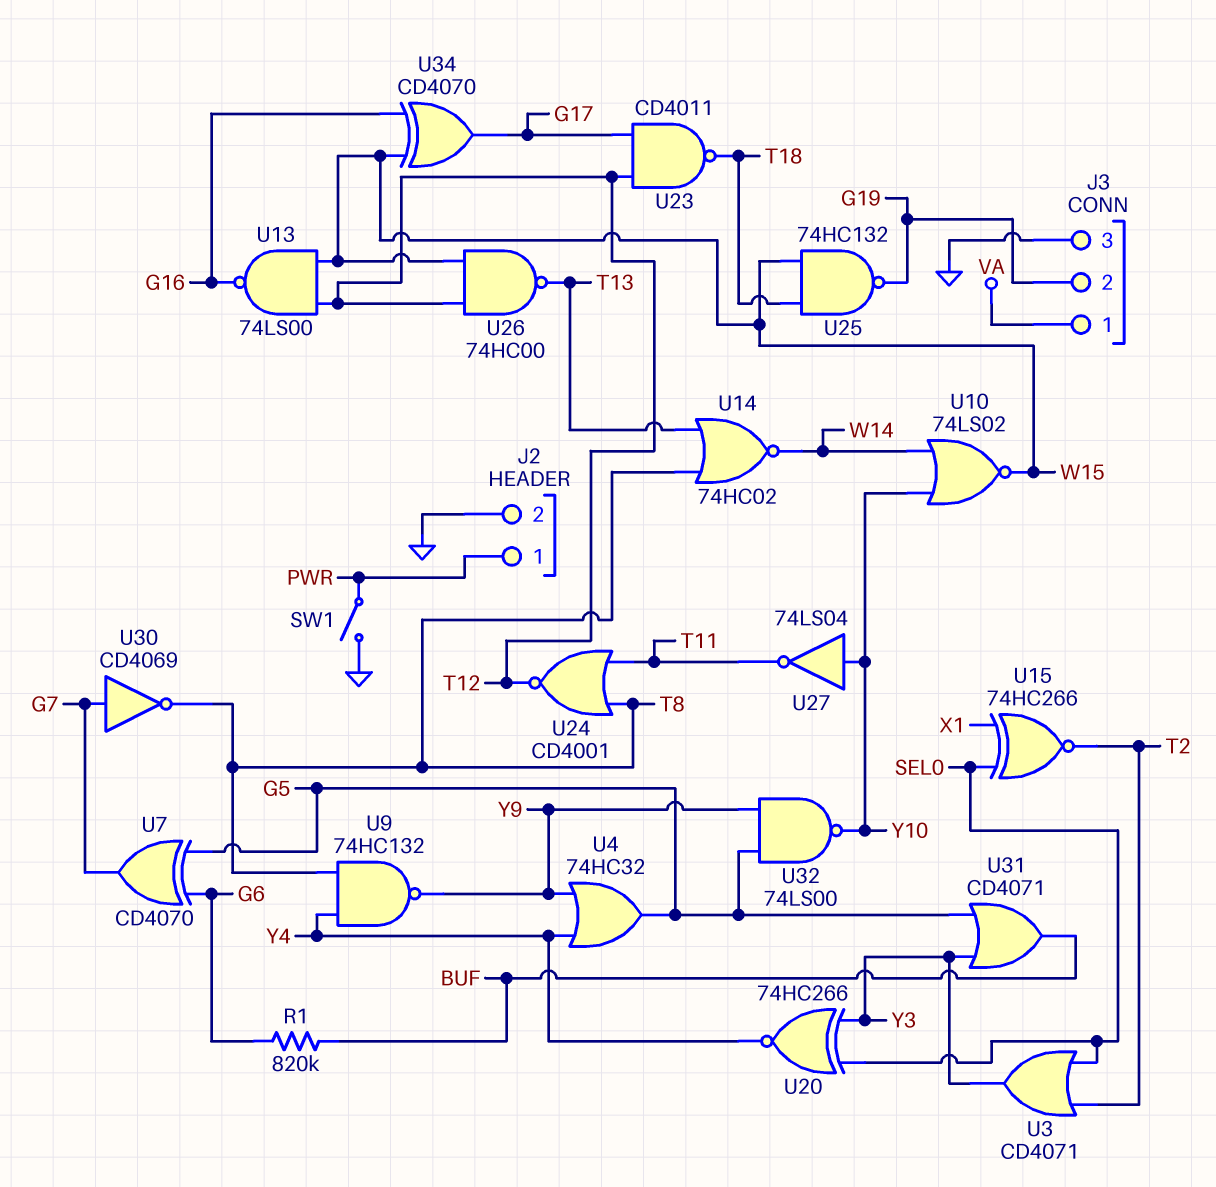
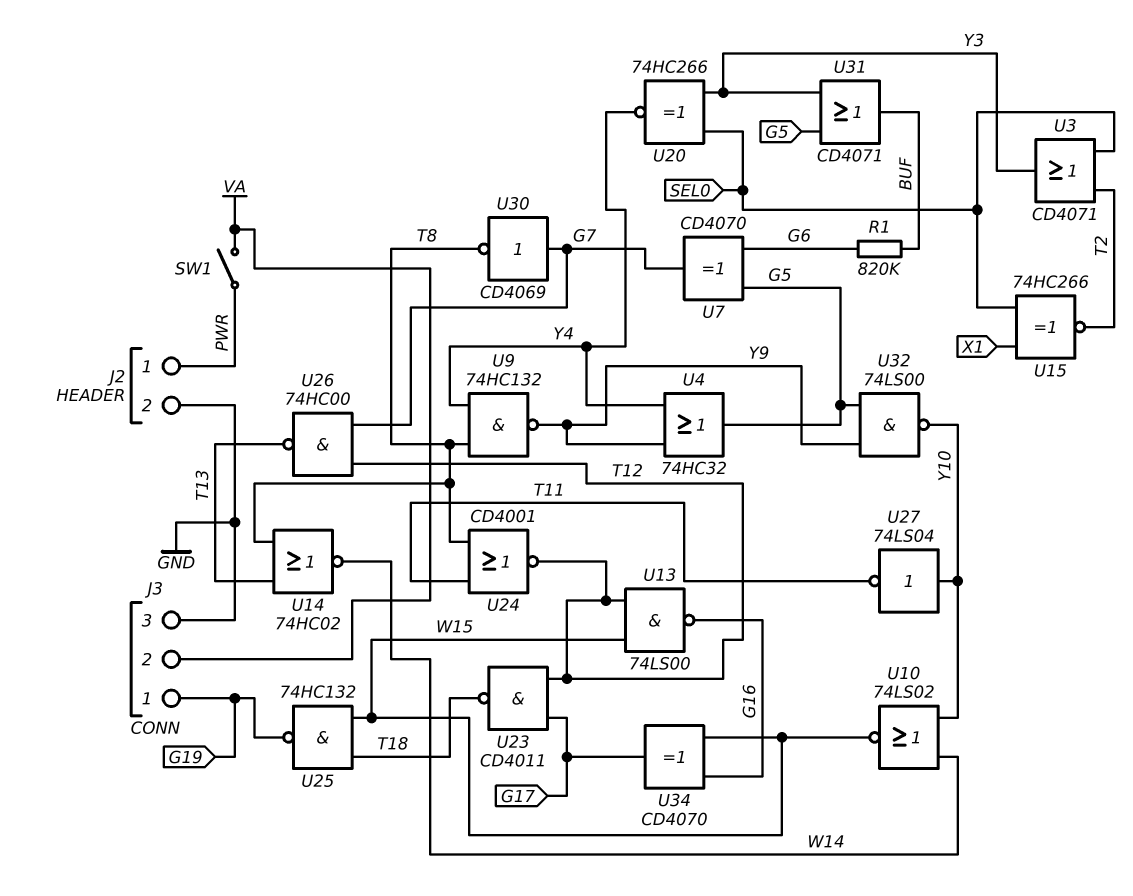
J3 pin 1: VA -> G19
J3 pin 2: G19 -> VA
SW1: switch (GND, PWR) -> switch (PWR, VA)
U26: NAND 74HC00 (in T12, in W15, out T13) -> NAND 74HC00 (in G7, in T12, out T13)

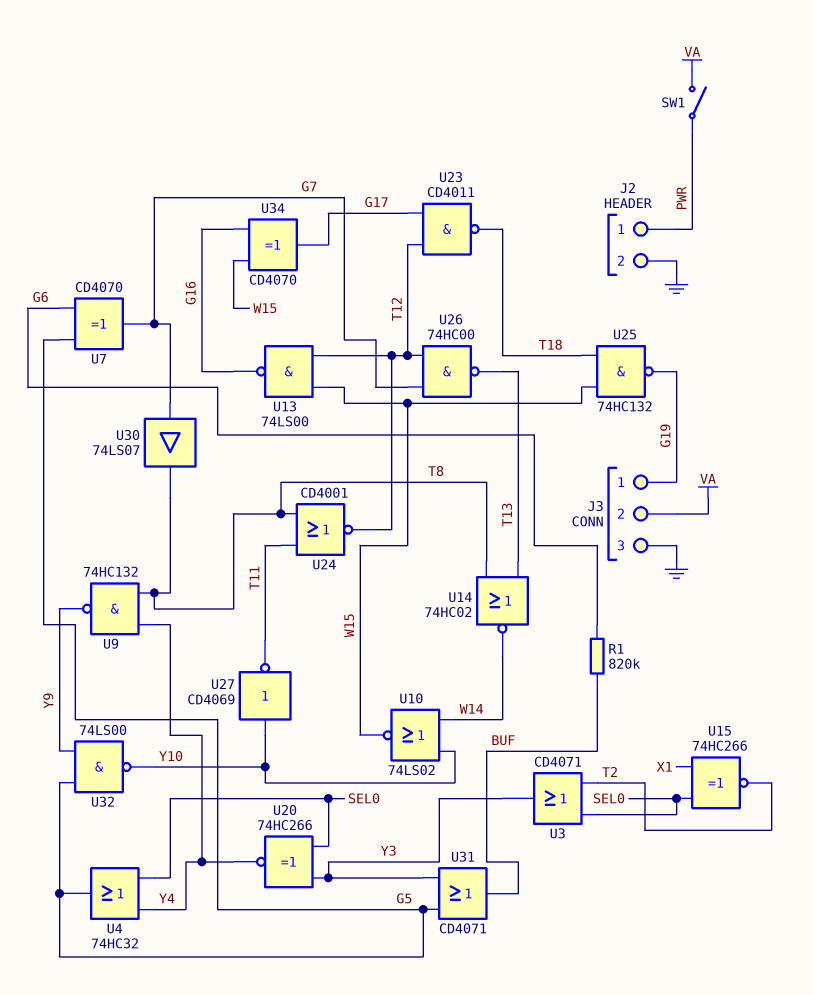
U4: OR 74HC32 (in Y4, in Y9, out G5) -> OR 74HC32 (in SEL0, in Y4, out G5)
U27: NOT 74LS04 (in Y10, out T11) -> NOT CD4069 (in Y10, out T11)
U30: NOT CD4069 (in G7, out T8) -> buffer 74LS07 (in G7, out T8)

